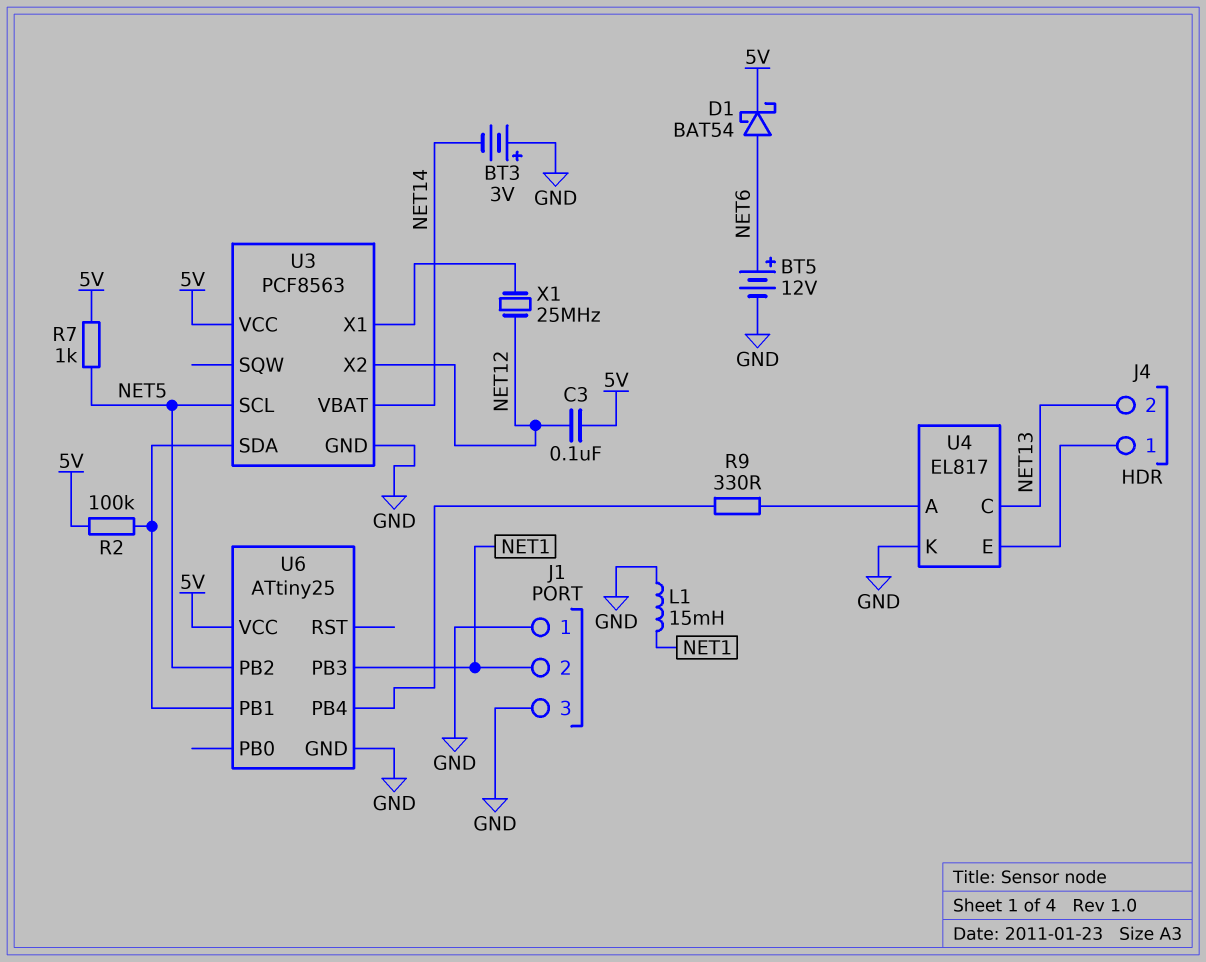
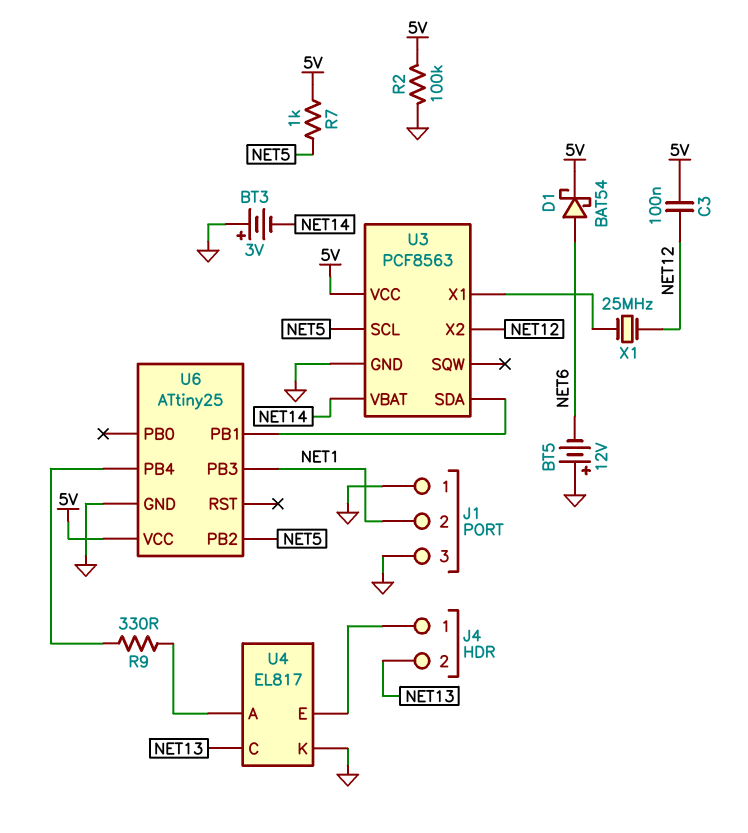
BT5: 12V (plus NET6, minus GND) -> 12V (plus GND, minus NET6)
L1: 15mH (GND, NET1) -> none
R2: 100k (5V, U3/SDA) -> 100k (5V, GND)

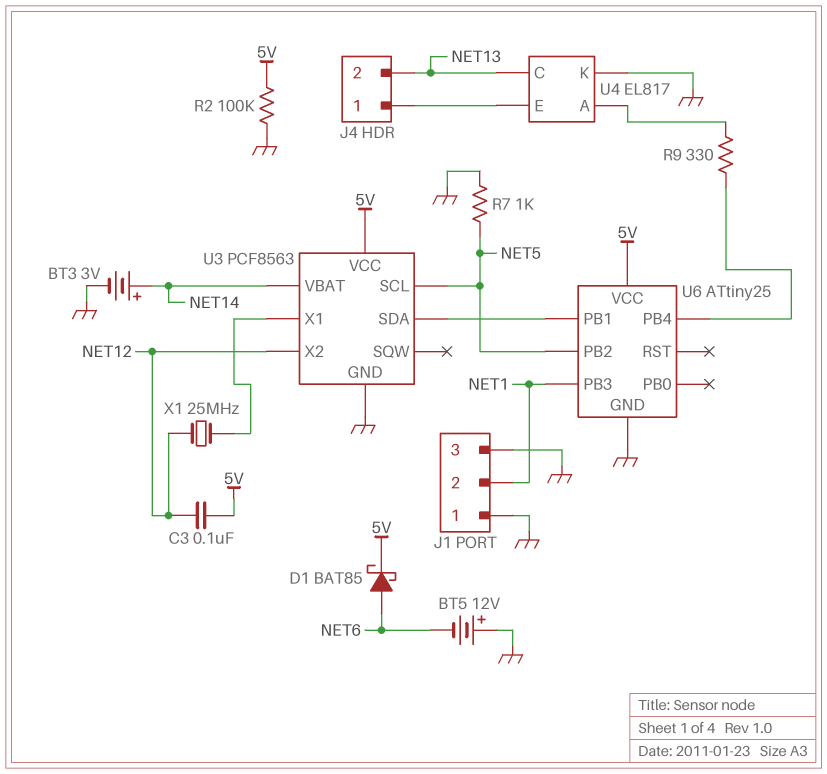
BT3: 3V (plus GND, minus NET14) -> 3V (plus NET14, minus GND)
D1: schottky BAT54 (A NET6, K 5V) -> schottky BAT85 (A NET6, K 5V)
R7: 1k (5V, NET5) -> 1k (GND, NET5)

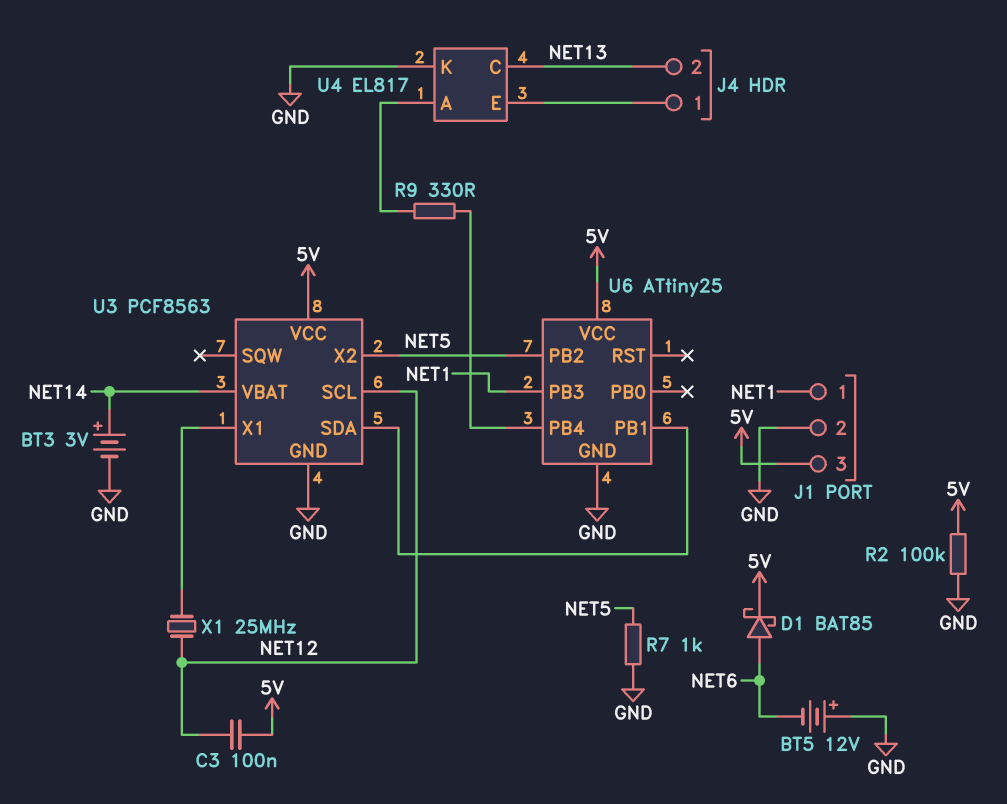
J1 pin 1: GND -> NET1
J1 pin 2: NET1 -> GND
J1 pin 3: GND -> 5V
U3 pin SCL: NET5 -> NET12
U3 pin X2: NET12 -> NET5

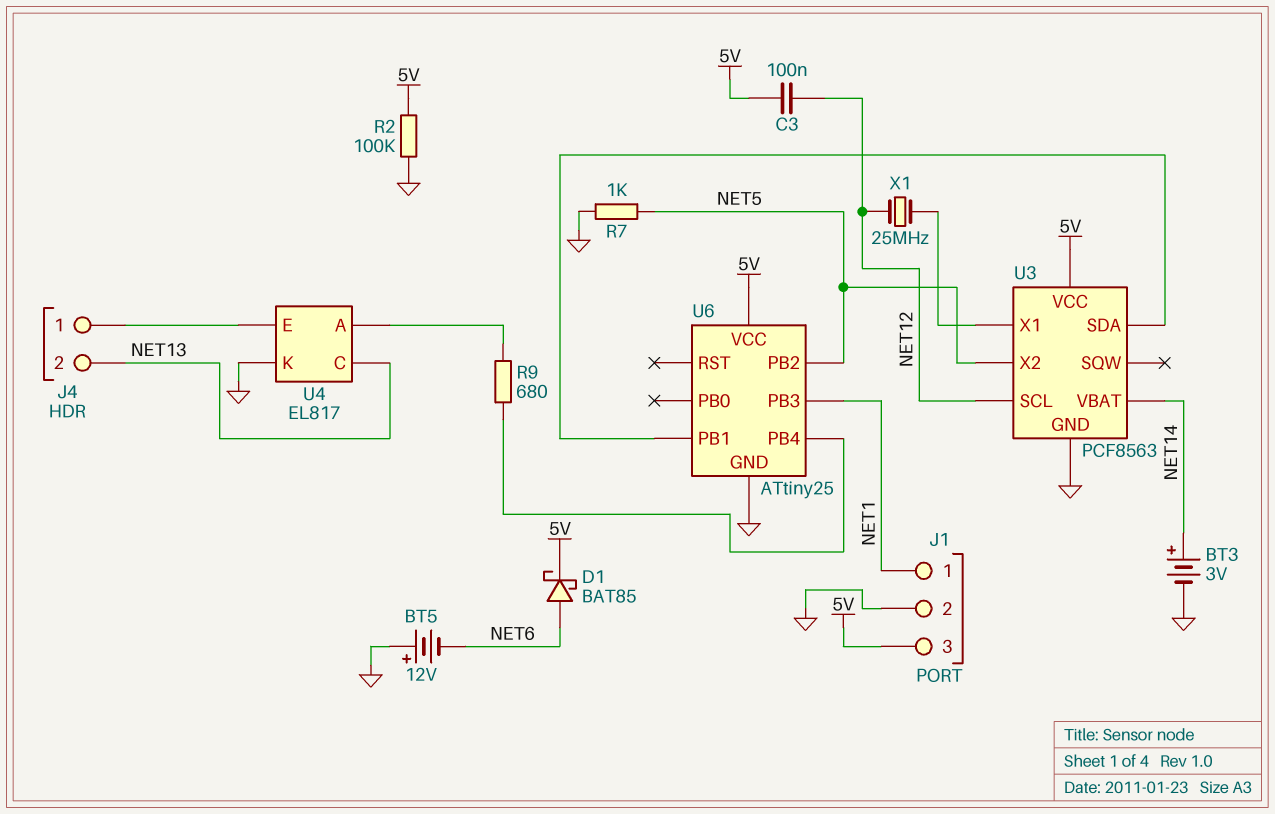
R9: 330 (U4/A, U6/PB4) -> 680 (U4/A, U6/PB4)

